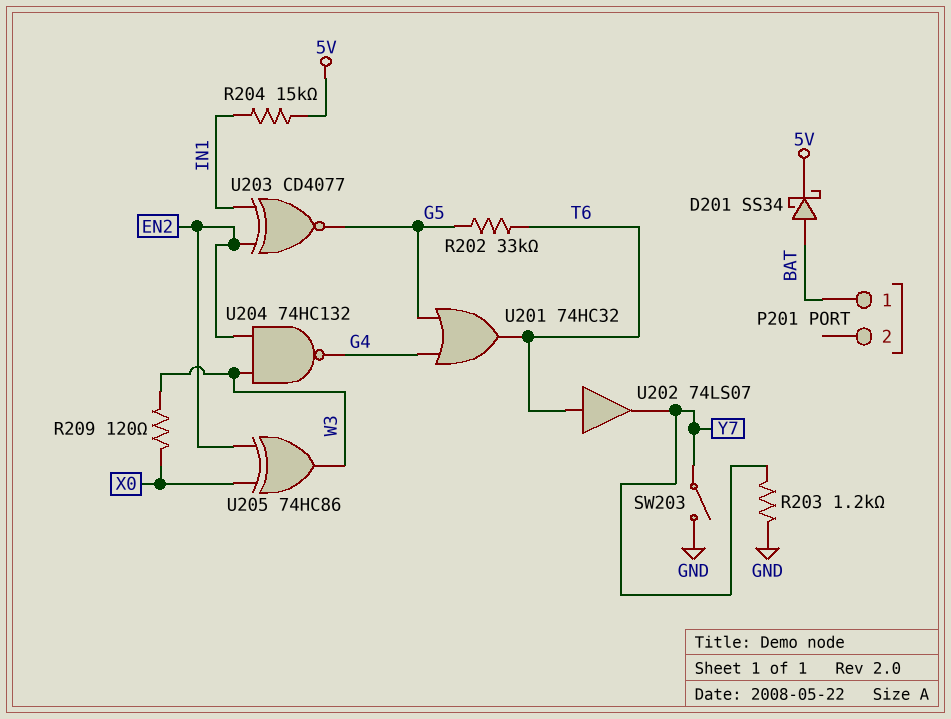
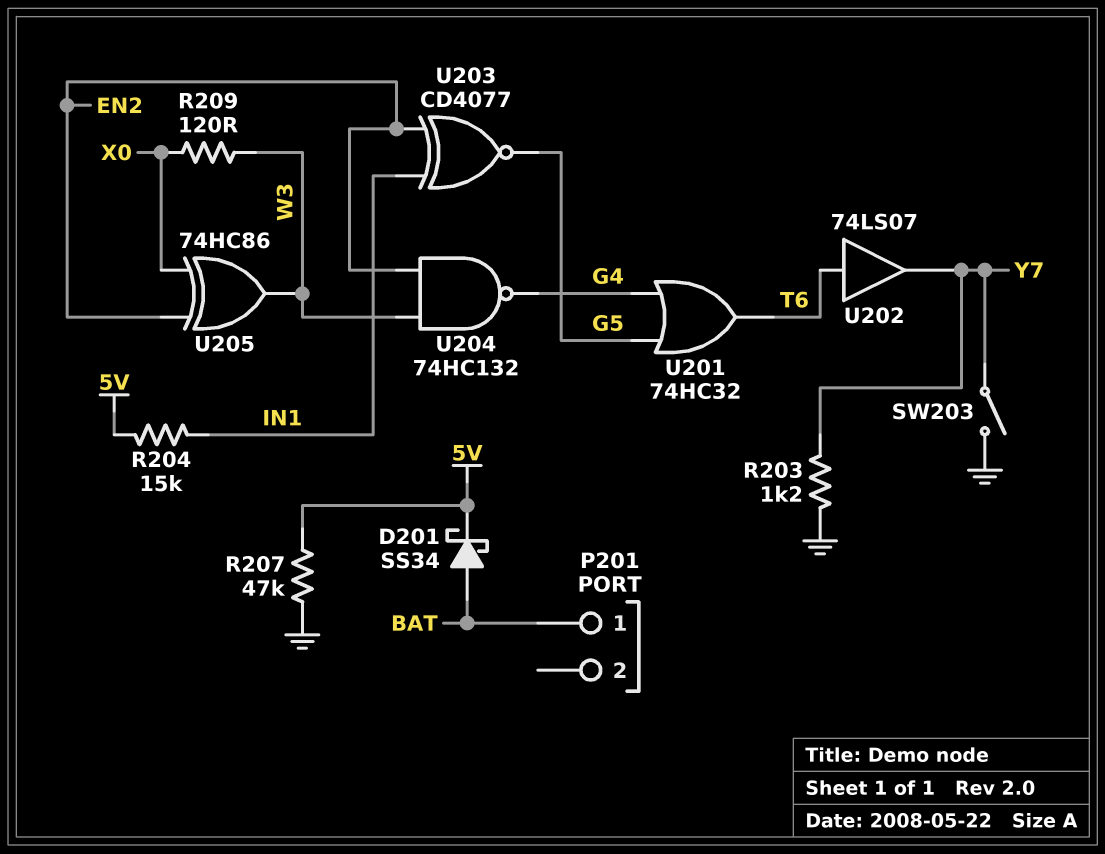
R202: 33k (G5, T6) -> none
R207: none -> 47k (5V, GND)

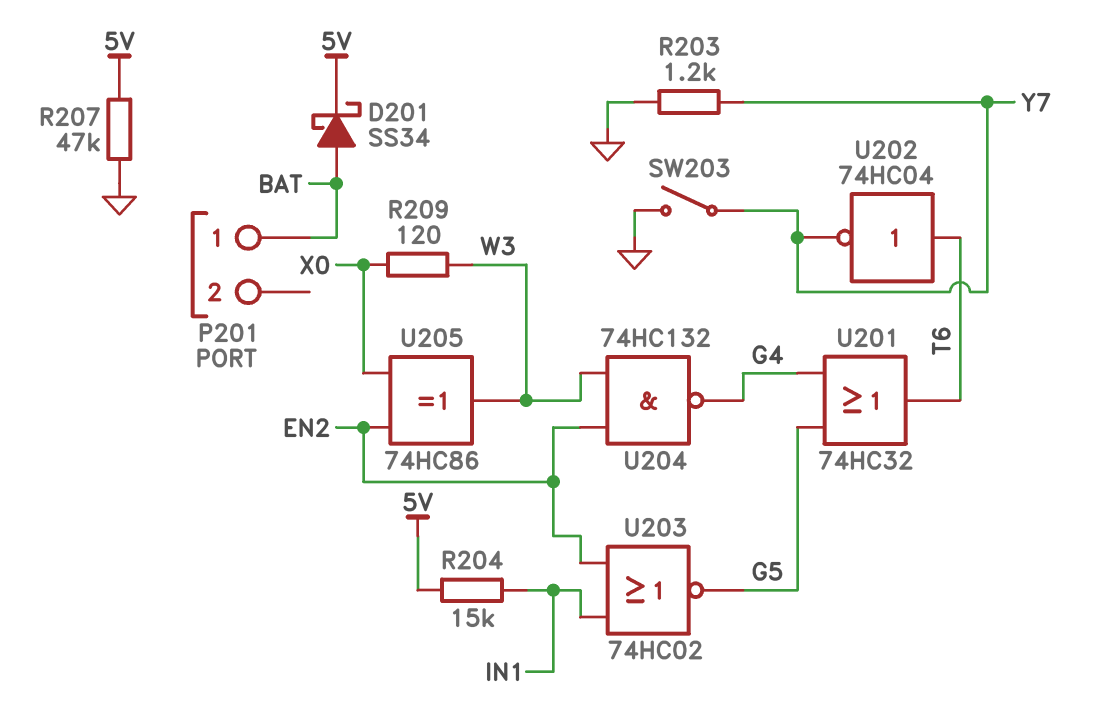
U202: buffer 74LS07 (in T6, out Y7) -> NOT 74HC04 (in T6, out Y7)
U203: XNOR CD4077 (in EN2, in IN1, out G5) -> NOR 74HC02 (in EN2, in IN1, out G5)

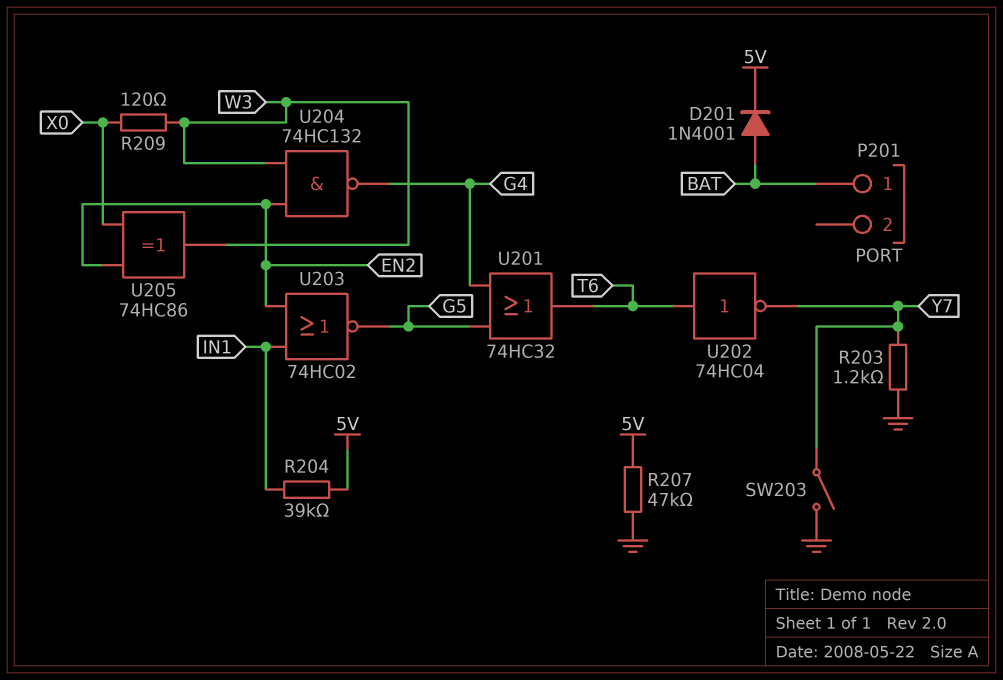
D201: schottky SS34 (A BAT, K 5V) -> diode 1N4001 (A BAT, K 5V)
R204: 15k (5V, IN1) -> 39k (5V, IN1)

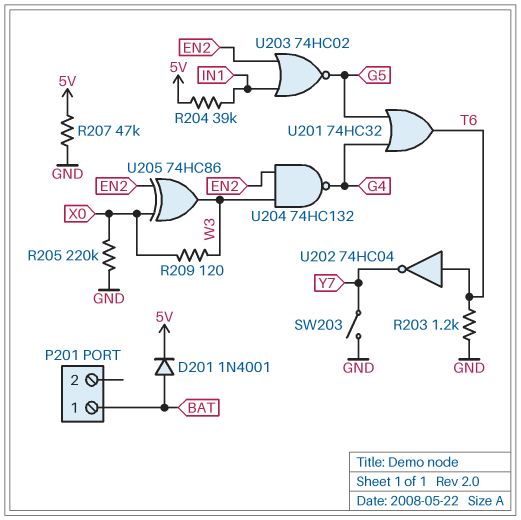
R203: 1.2k (GND, Y7) -> 1.2k (GND, T6)
R205: none -> 220k (GND, X0)

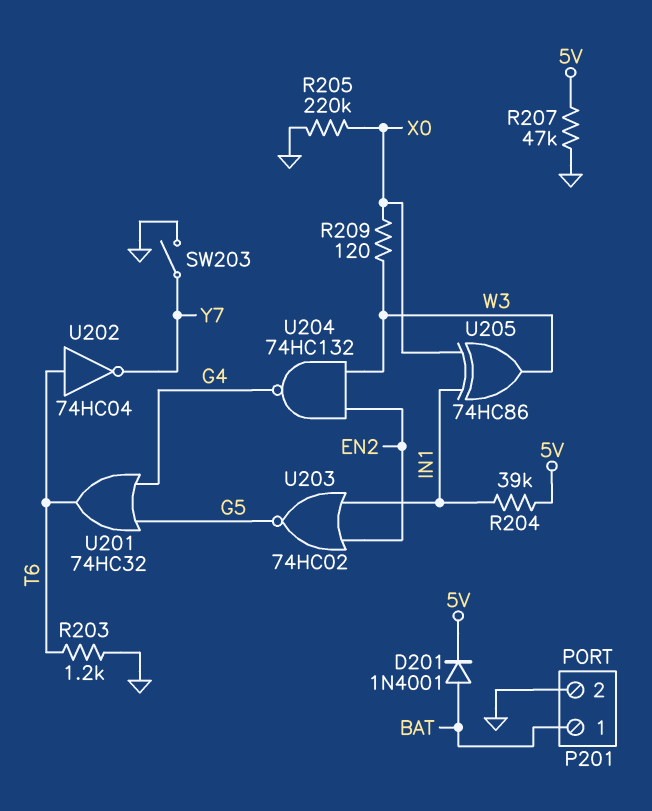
P201 pin 2: none -> GND
U205: XOR 74HC86 (in EN2, in X0, out W3) -> XOR 74HC86 (in IN1, in X0, out W3)

